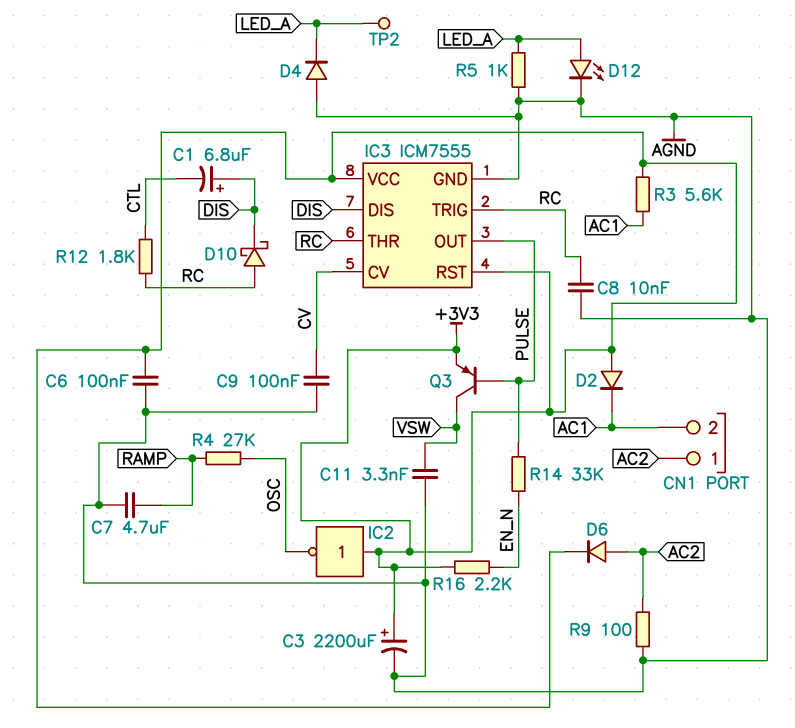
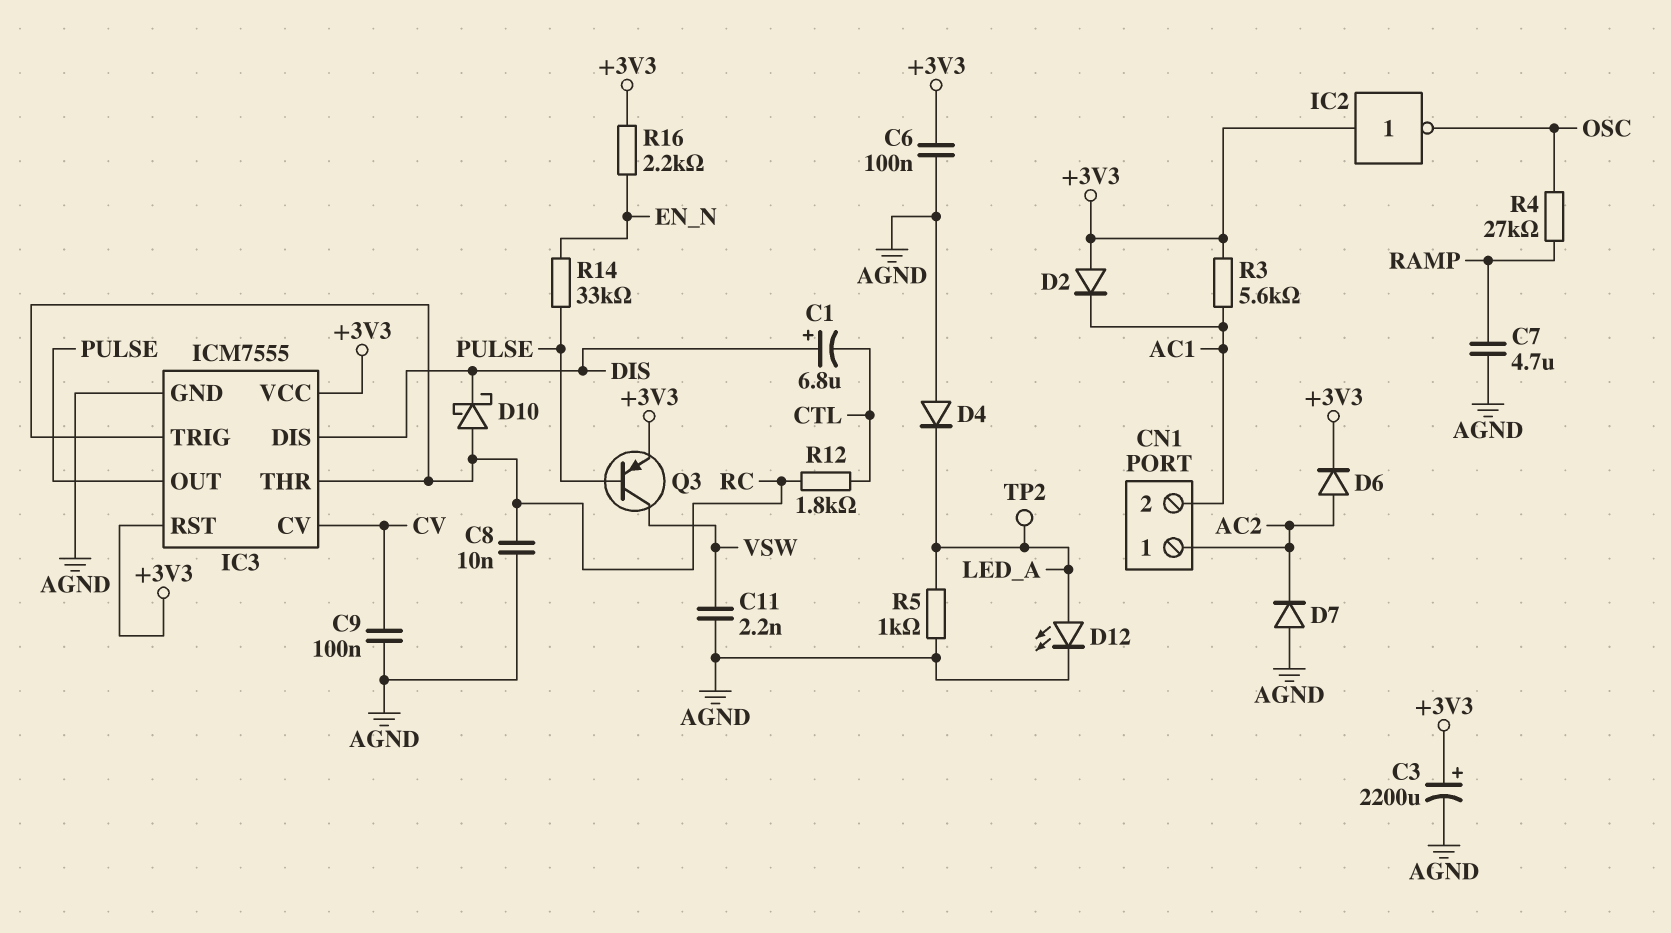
C11: 3.3nF (AGND, VSW) -> 2.2nF (AGND, VSW)
D7: none -> diode (A AGND, K AC2)
R9: 100 (AC2, AGND) -> none

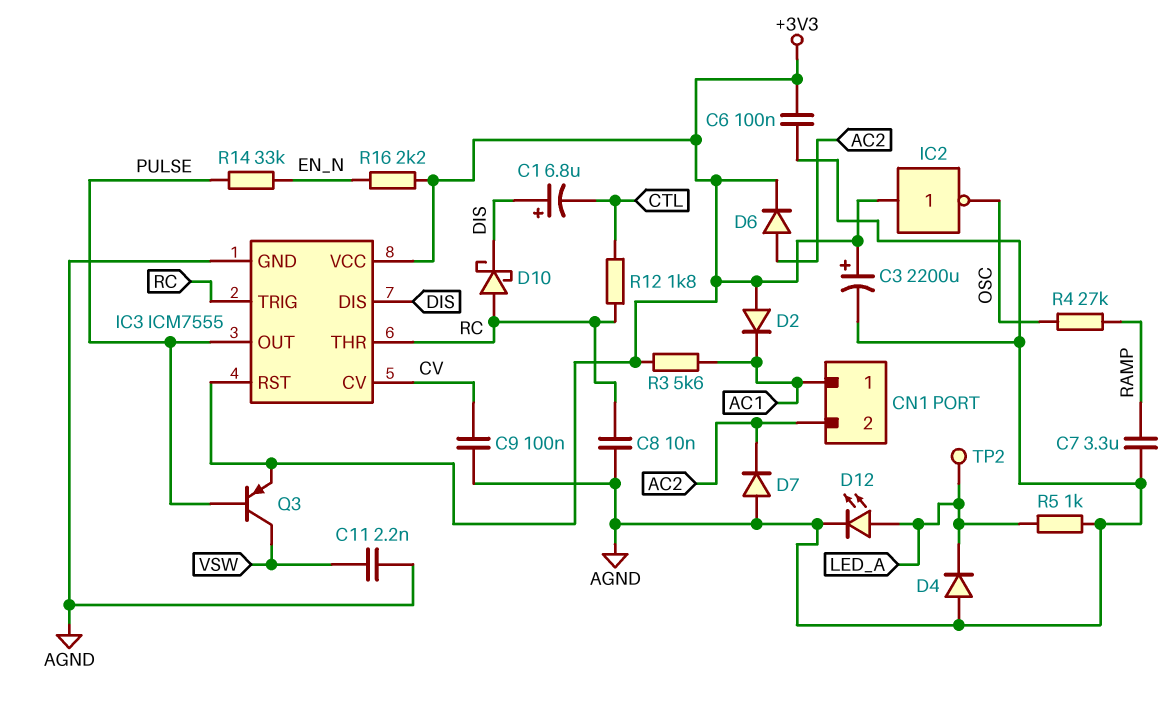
C7: 4.7uF (AGND, RAMP) -> 3.3uF (AGND, RAMP)
CN1 pin 1: AC2 -> AC1
CN1 pin 2: AC1 -> AC2

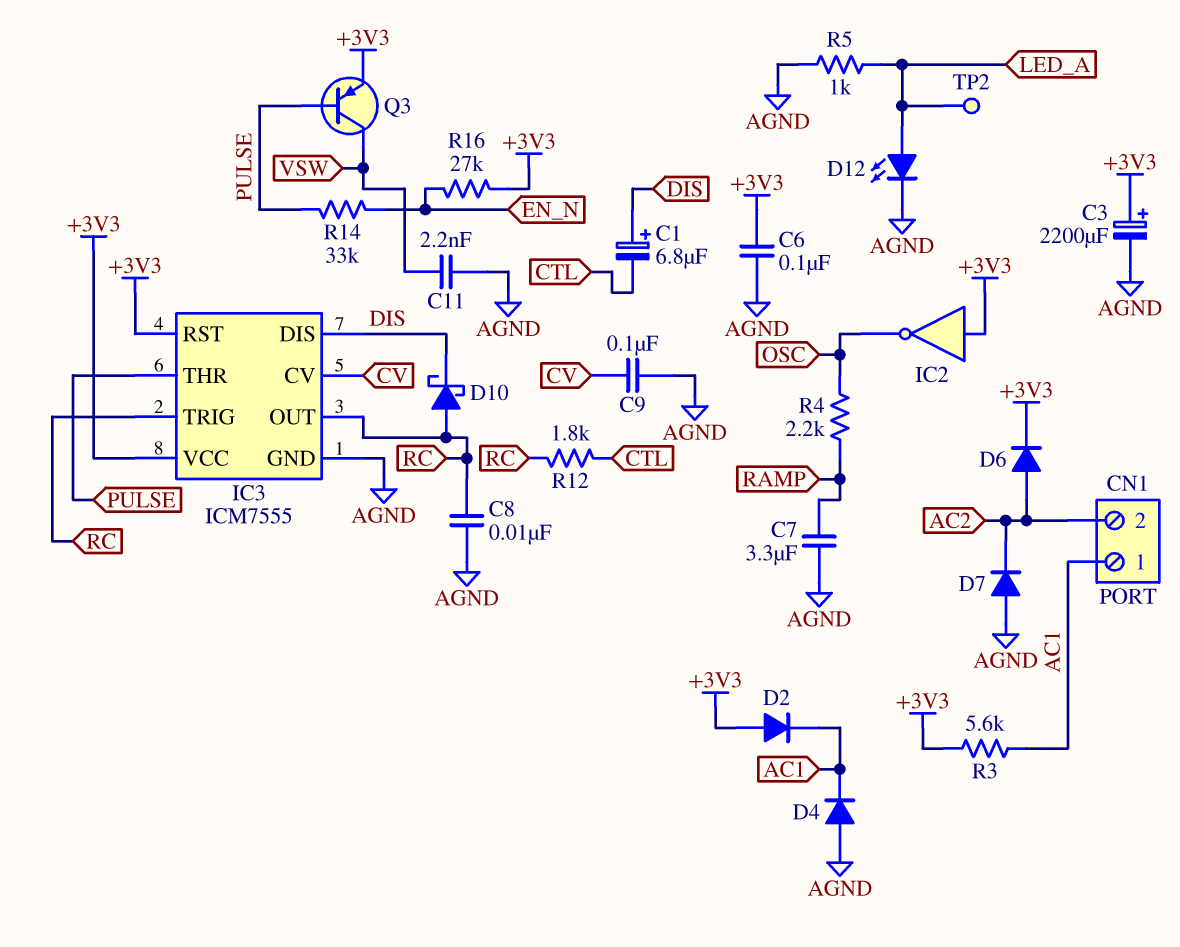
D4: diode (A AGND, K LED_A) -> diode (A AGND, K AC1)
IC3 pin OUT: PULSE -> RC
IC3 pin THR: RC -> PULSE
R4: 27k (OSC, RAMP) -> 2.2k (OSC, RAMP)
R16: 2.2k (+3V3, EN_N) -> 27k (+3V3, EN_N)

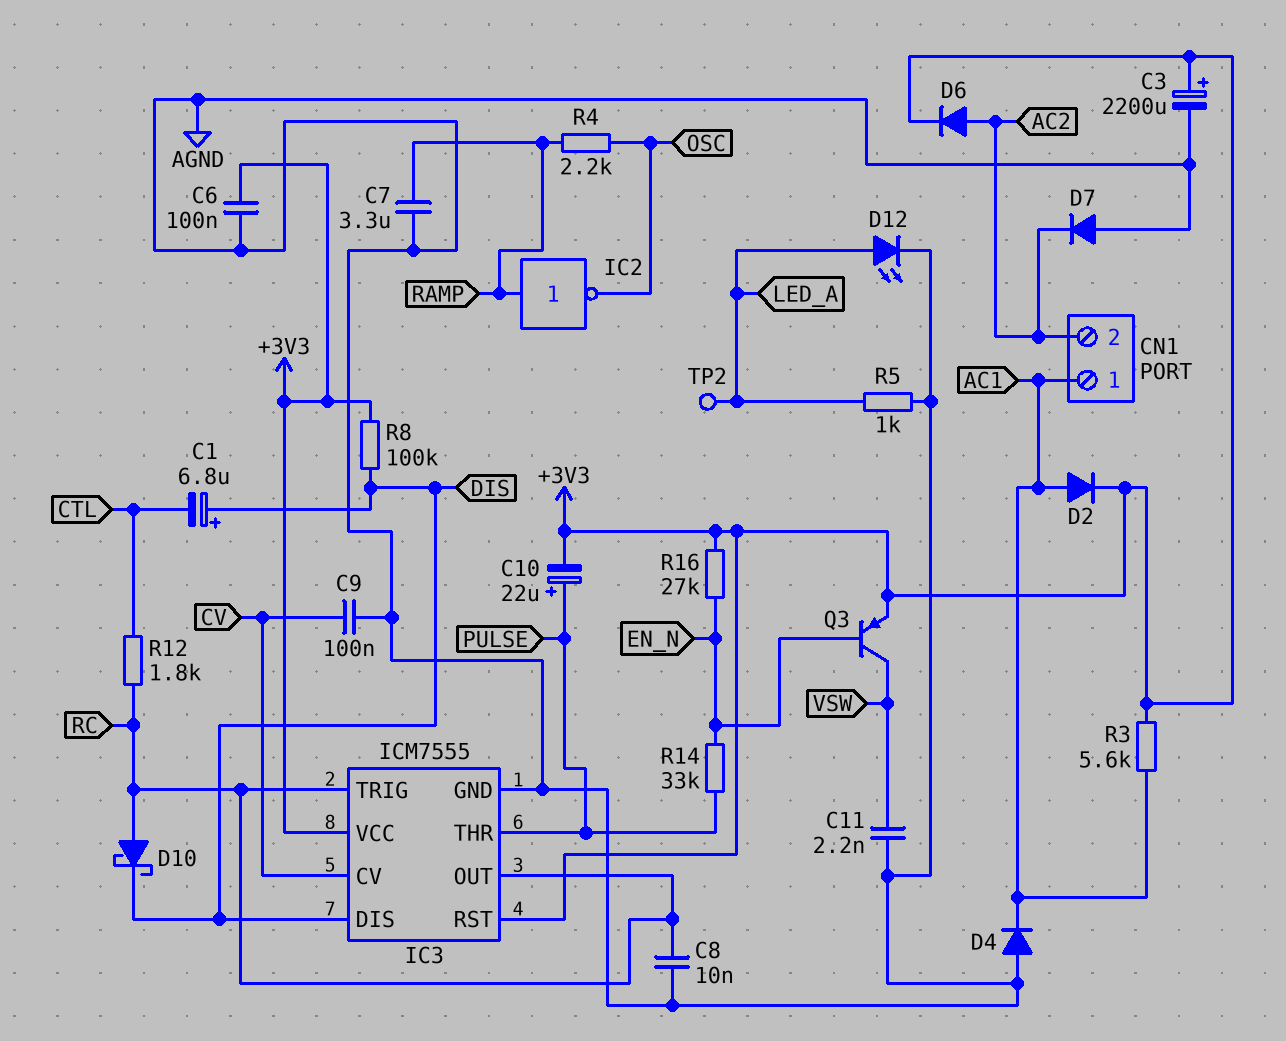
C10: none -> 22uF (plus PULSE, minus +3V3)
D2: diode (A +3V3, K AC1) -> diode (A AC1, K +3V3)
IC2: NOT (in +3V3, out OSC) -> NOT (in RAMP, out OSC)
Q3: PNP (B PULSE, C VSW, E +3V3) -> PNP (B EN_N, C VSW, E +3V3)
R8: none -> 100k (+3V3, DIS)

